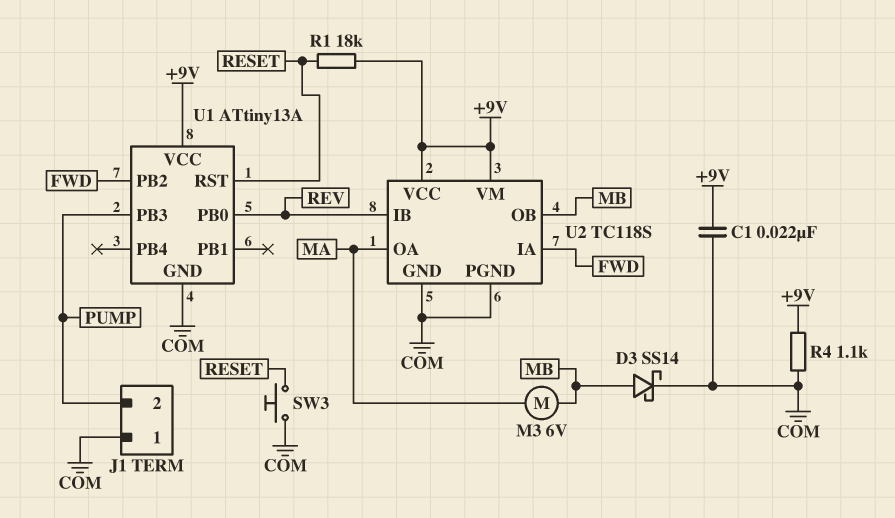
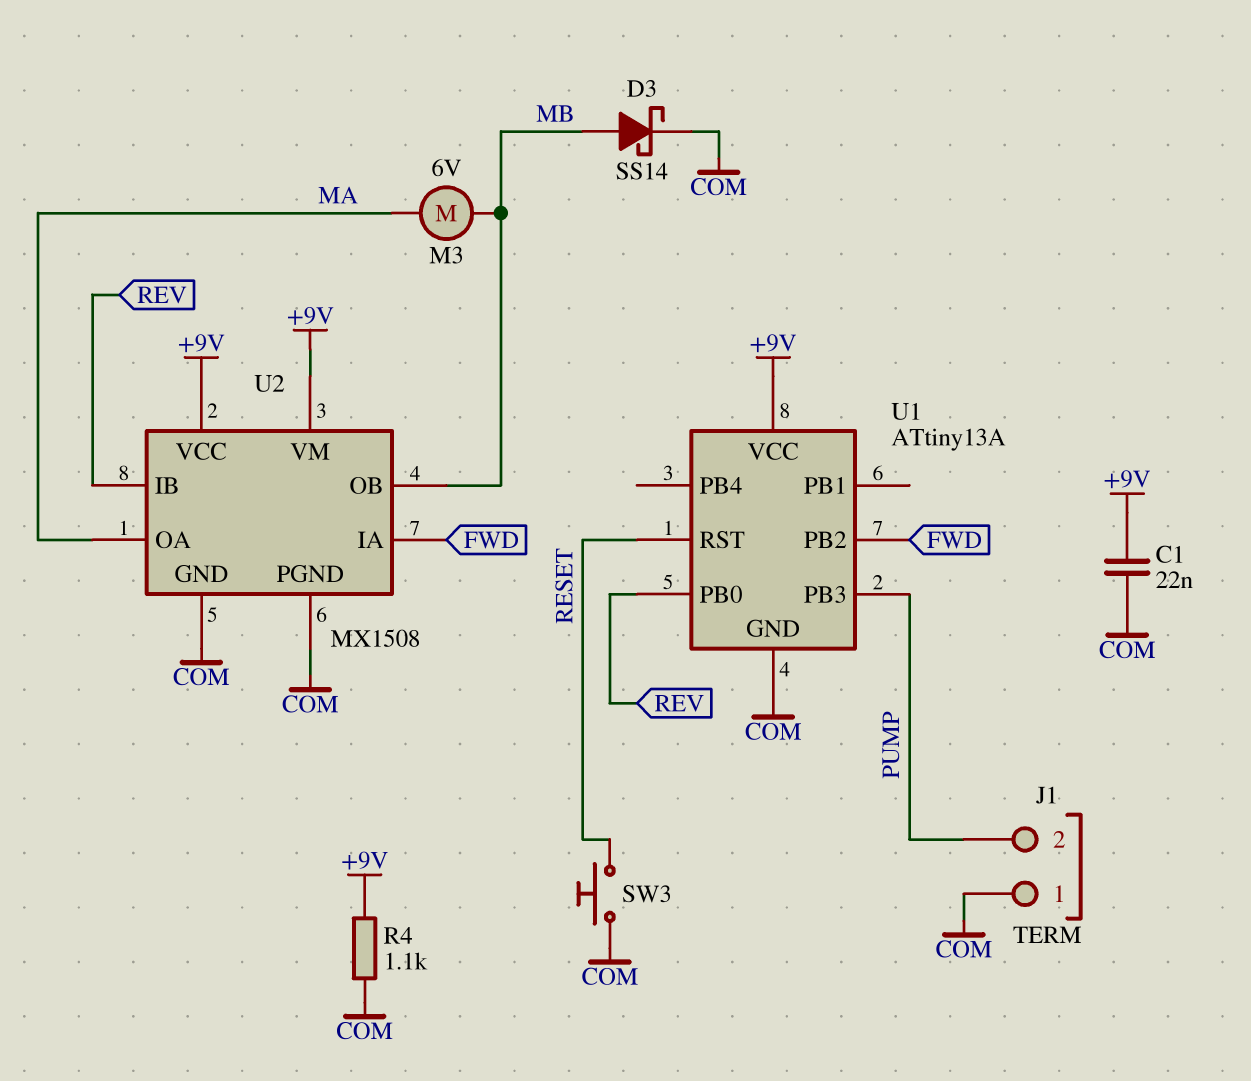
R1: 18k (+9V, RESET) -> none
U2: TC118S -> MX1508

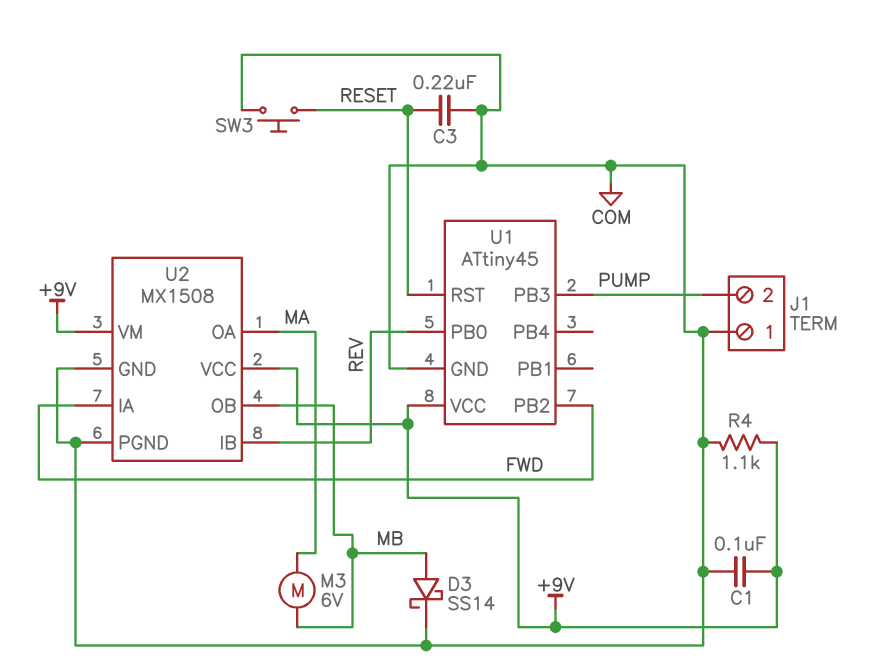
C1: 22nF (+9V, COM) -> 100nF (+9V, COM)
C3: none -> 220nF (COM, RESET)
U1: ATtiny13A -> ATtiny45

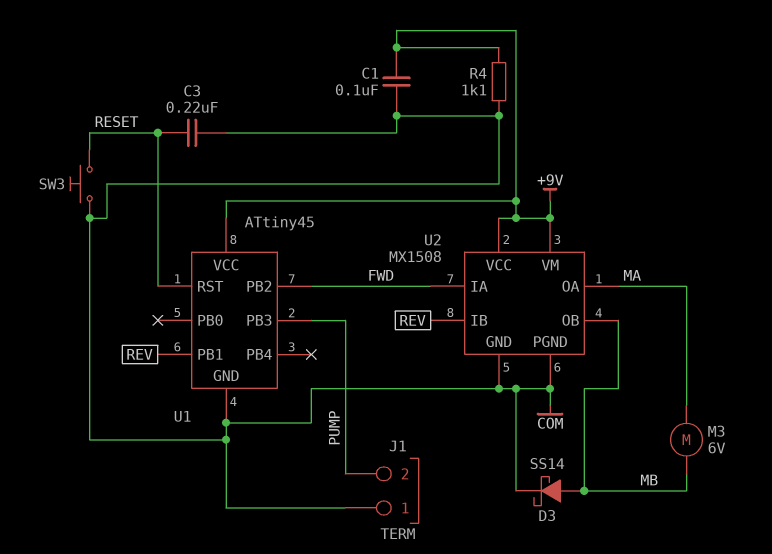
U1 pin PB0: REV -> none
U1 pin PB1: none -> REV

